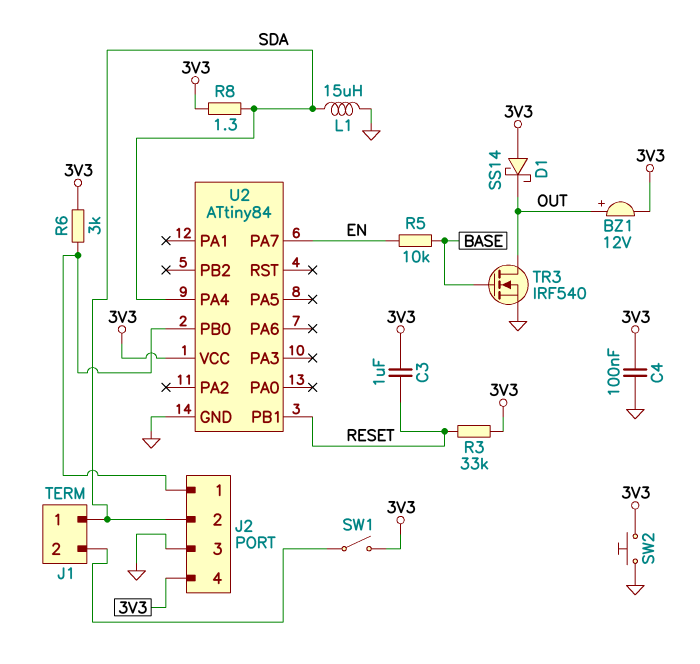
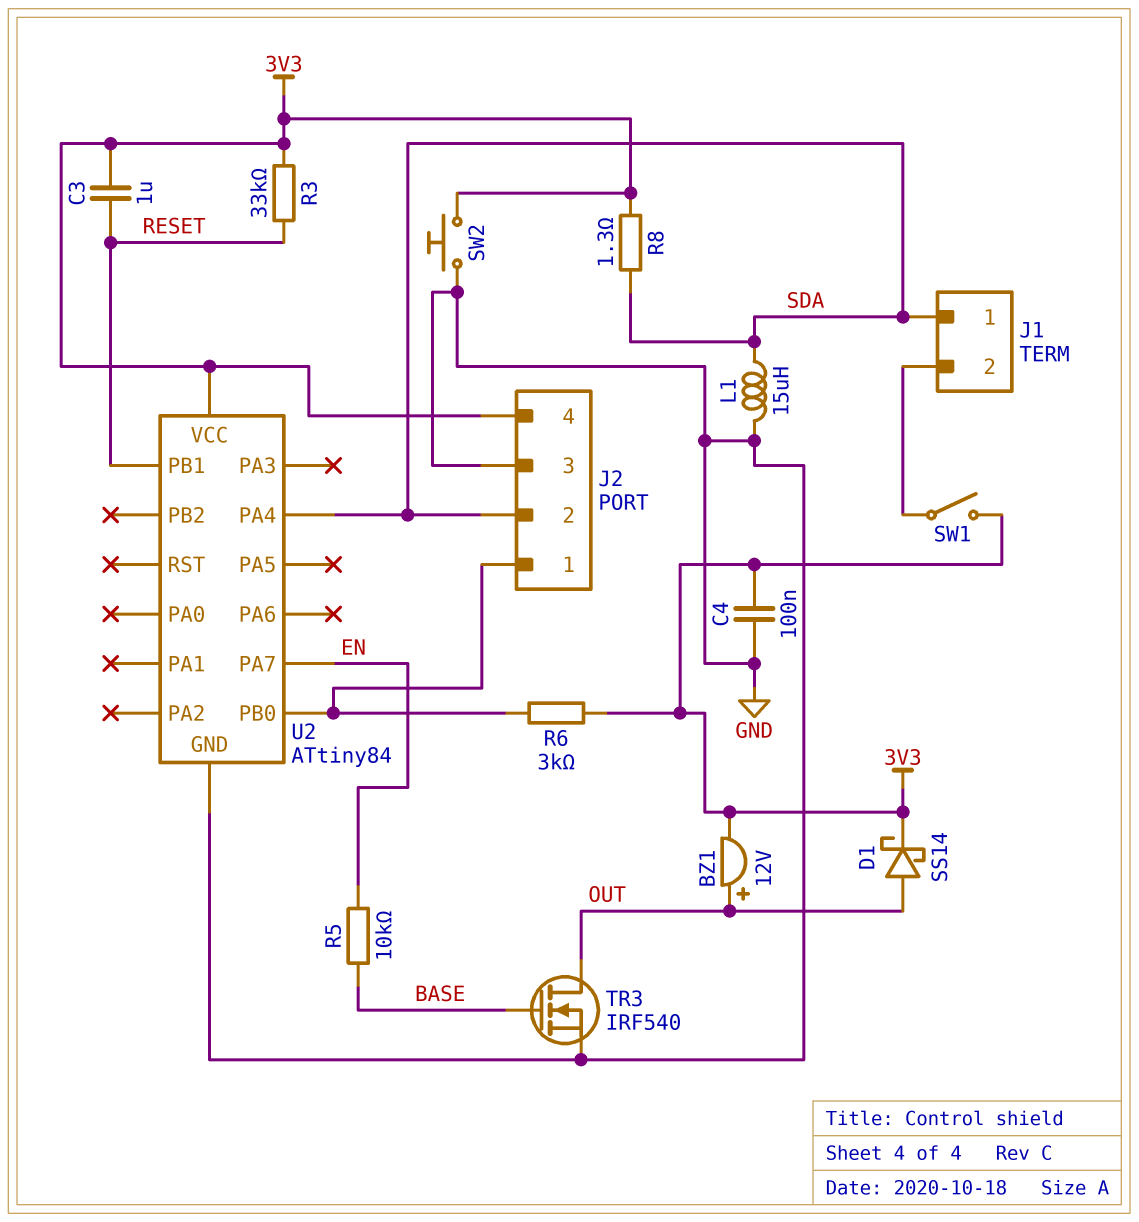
D1: schottky SS14 (A 3V3, K OUT) -> schottky SS14 (A OUT, K 3V3)

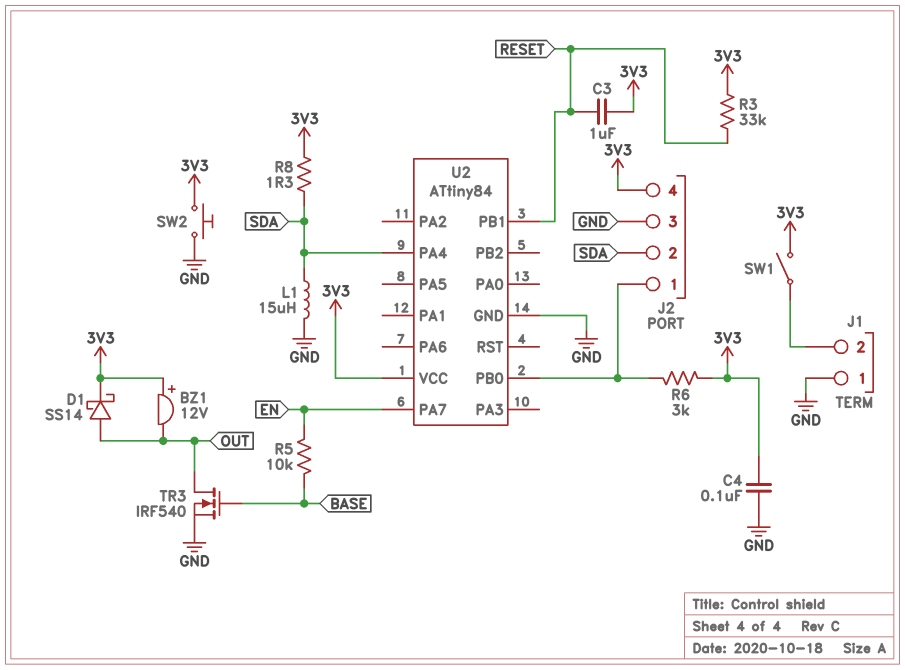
BZ1: buzzer 12V (plus OUT, minus 3V3) -> buzzer 12V (plus 3V3, minus OUT)
J1 pin 1: SDA -> GND

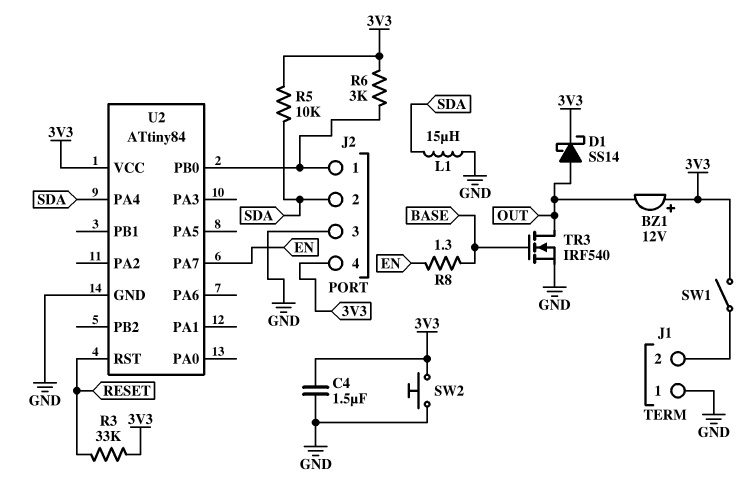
C3: 1uF (3V3, RESET) -> none
C4: 100nF (3V3, GND) -> 1.5uF (3V3, GND)
R5: 10k (BASE, EN) -> 10k (3V3, SDA)
R8: 1.3 (3V3, SDA) -> 1.3 (BASE, EN)
U2 pin PB1: RESET -> none
U2 pin RST: none -> RESET

